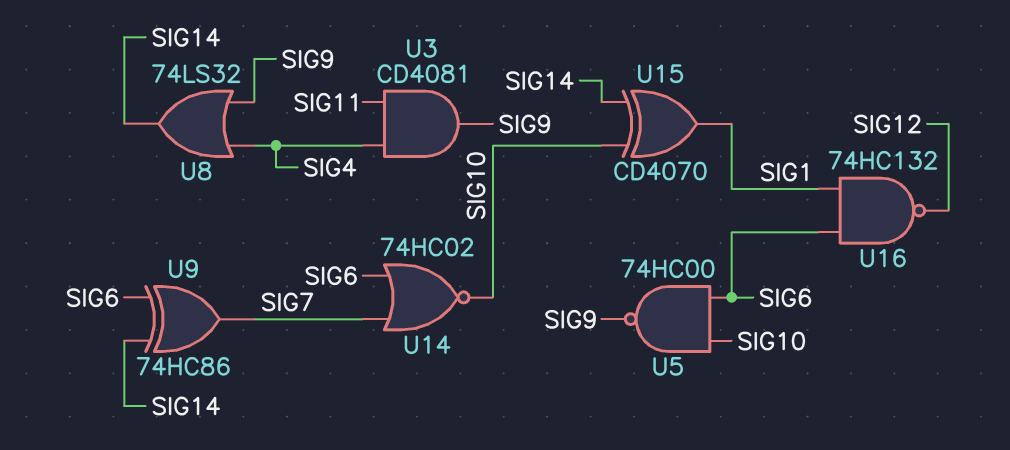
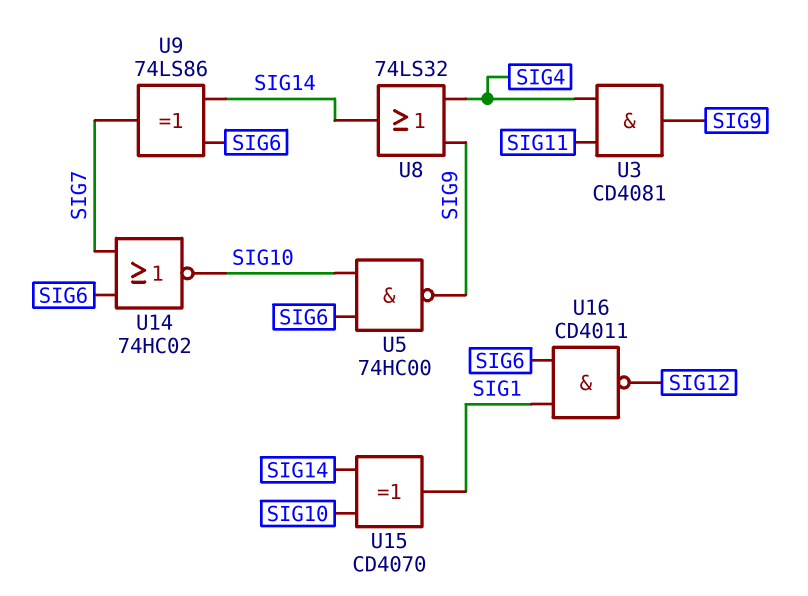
U9: XOR 74HC86 (in SIG6, in SIG14, out SIG7) -> XOR 74LS86 (in SIG6, in SIG14, out SIG7)
U16: NAND 74HC132 (in SIG1, in SIG6, out SIG12) -> NAND CD4011 (in SIG1, in SIG6, out SIG12)

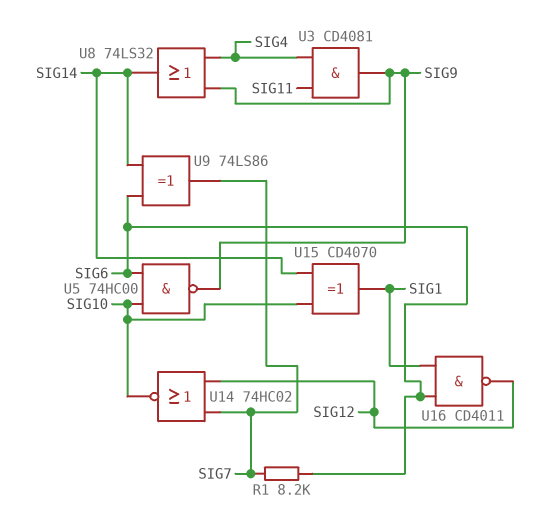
R1: none -> 8.2k (SIG6, SIG7)
U14: NOR 74HC02 (in SIG6, in SIG7, out SIG10) -> NOR 74HC02 (in SIG7, in SIG12, out SIG10)

